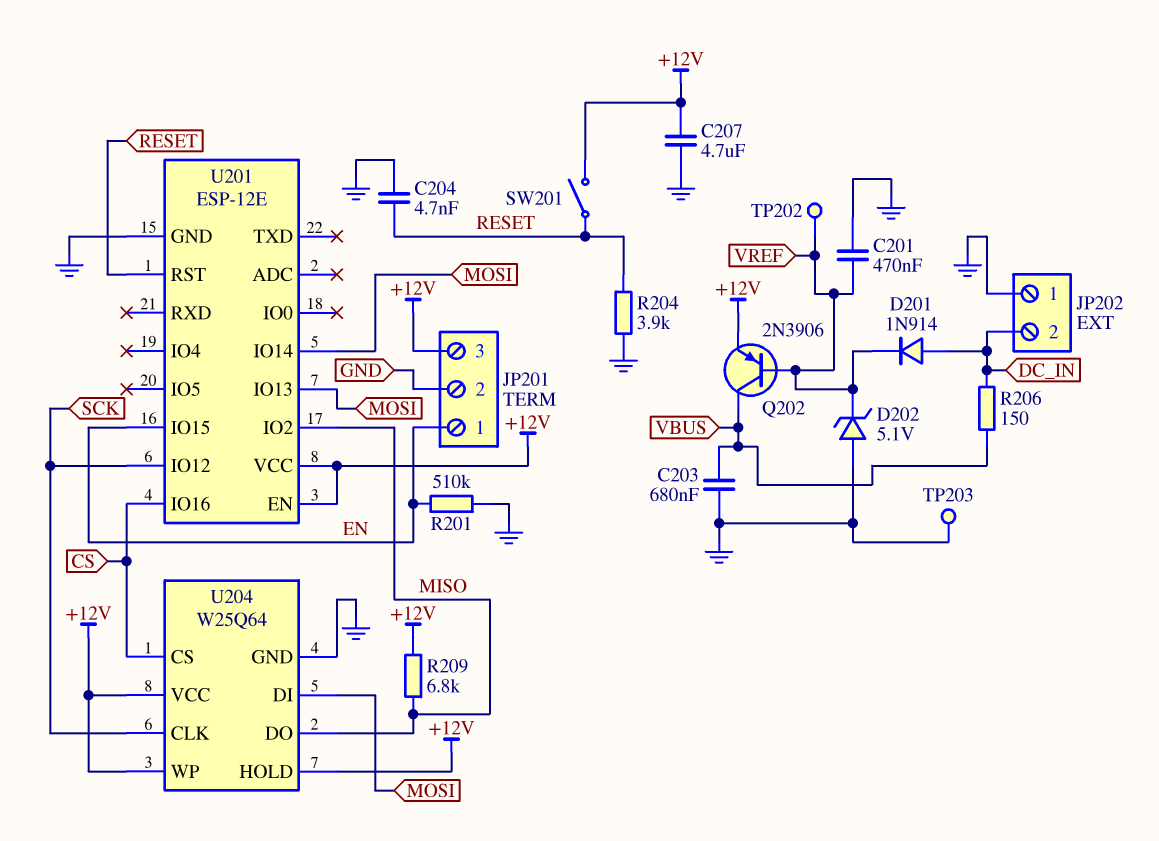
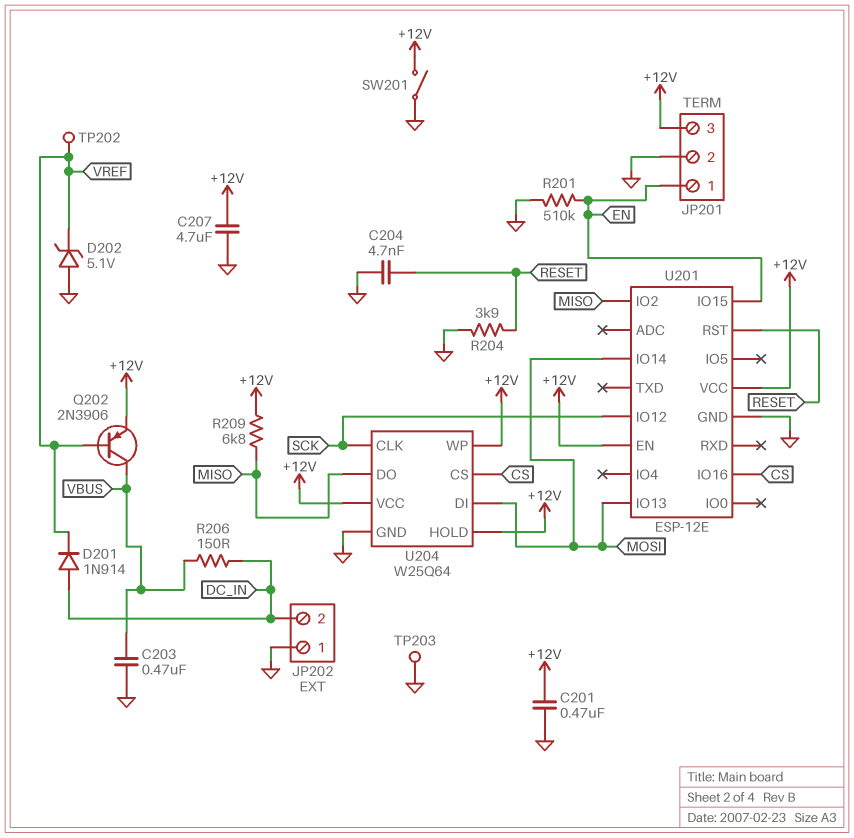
C201: 470nF (GND, VREF) -> 470nF (+12V, GND)
C203: 680nF (GND, VBUS) -> 470nF (GND, VBUS)
SW201: switch (+12V, RESET) -> switch (+12V, GND)

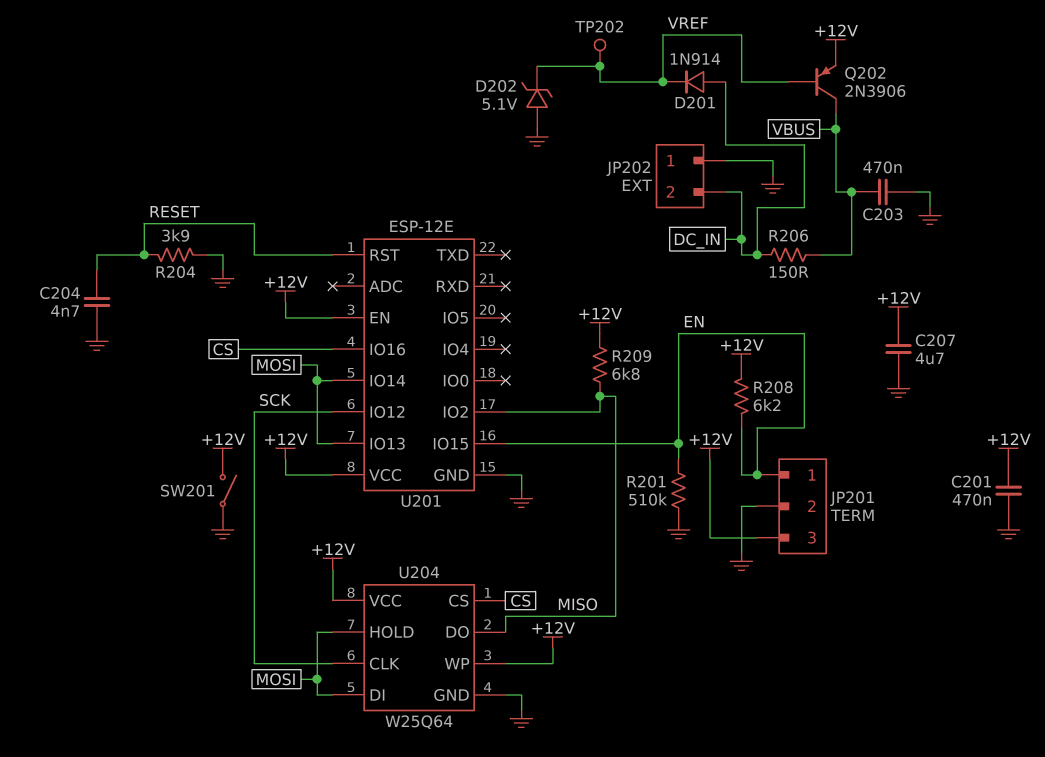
R208: none -> 6.2k (+12V, EN)
TP203: test point (GND) -> none
U204 pin HOLD: +12V -> MOSI

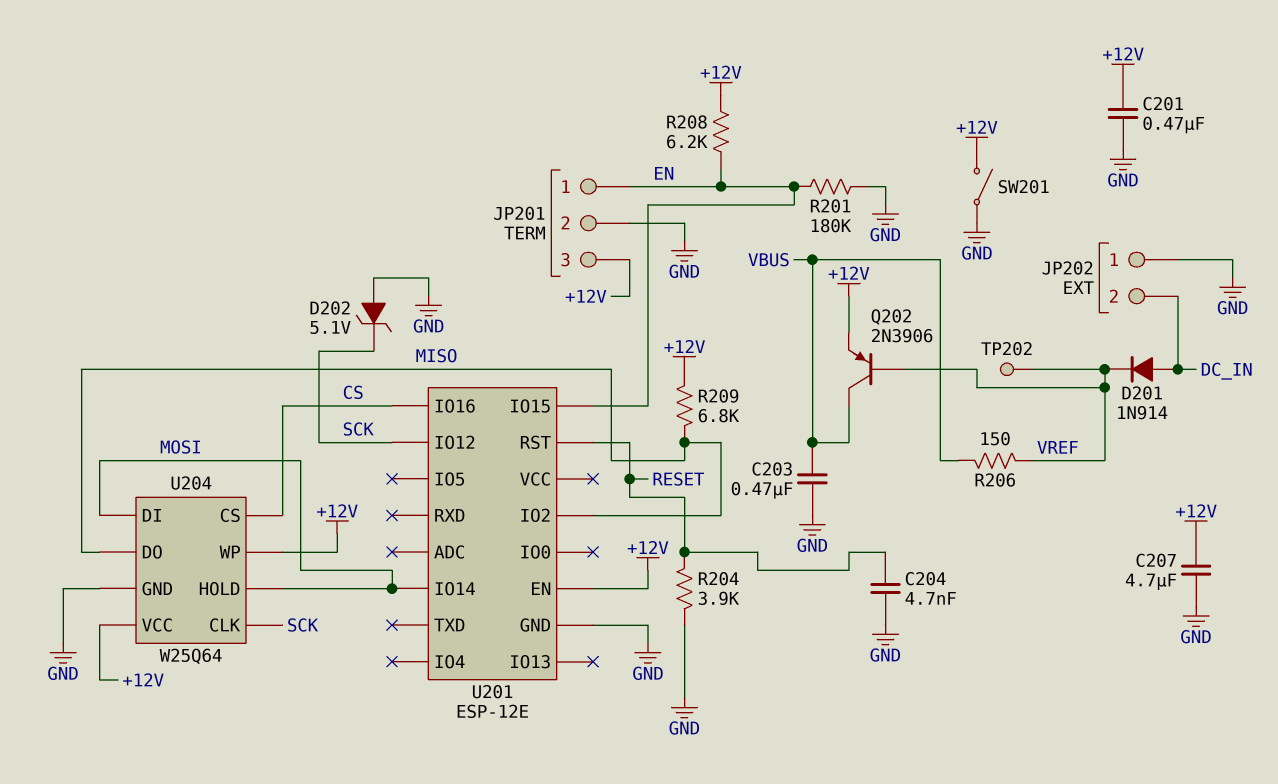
D202: zener 5.1V (A GND, K VREF) -> zener 5.1V (A GND, K SCK)
R201: 510k (EN, GND) -> 180k (EN, GND)
R206: 150 (DC_IN, VBUS) -> 150 (VBUS, VREF)
U201 pin IO13: MOSI -> none
U201 pin VCC: +12V -> none

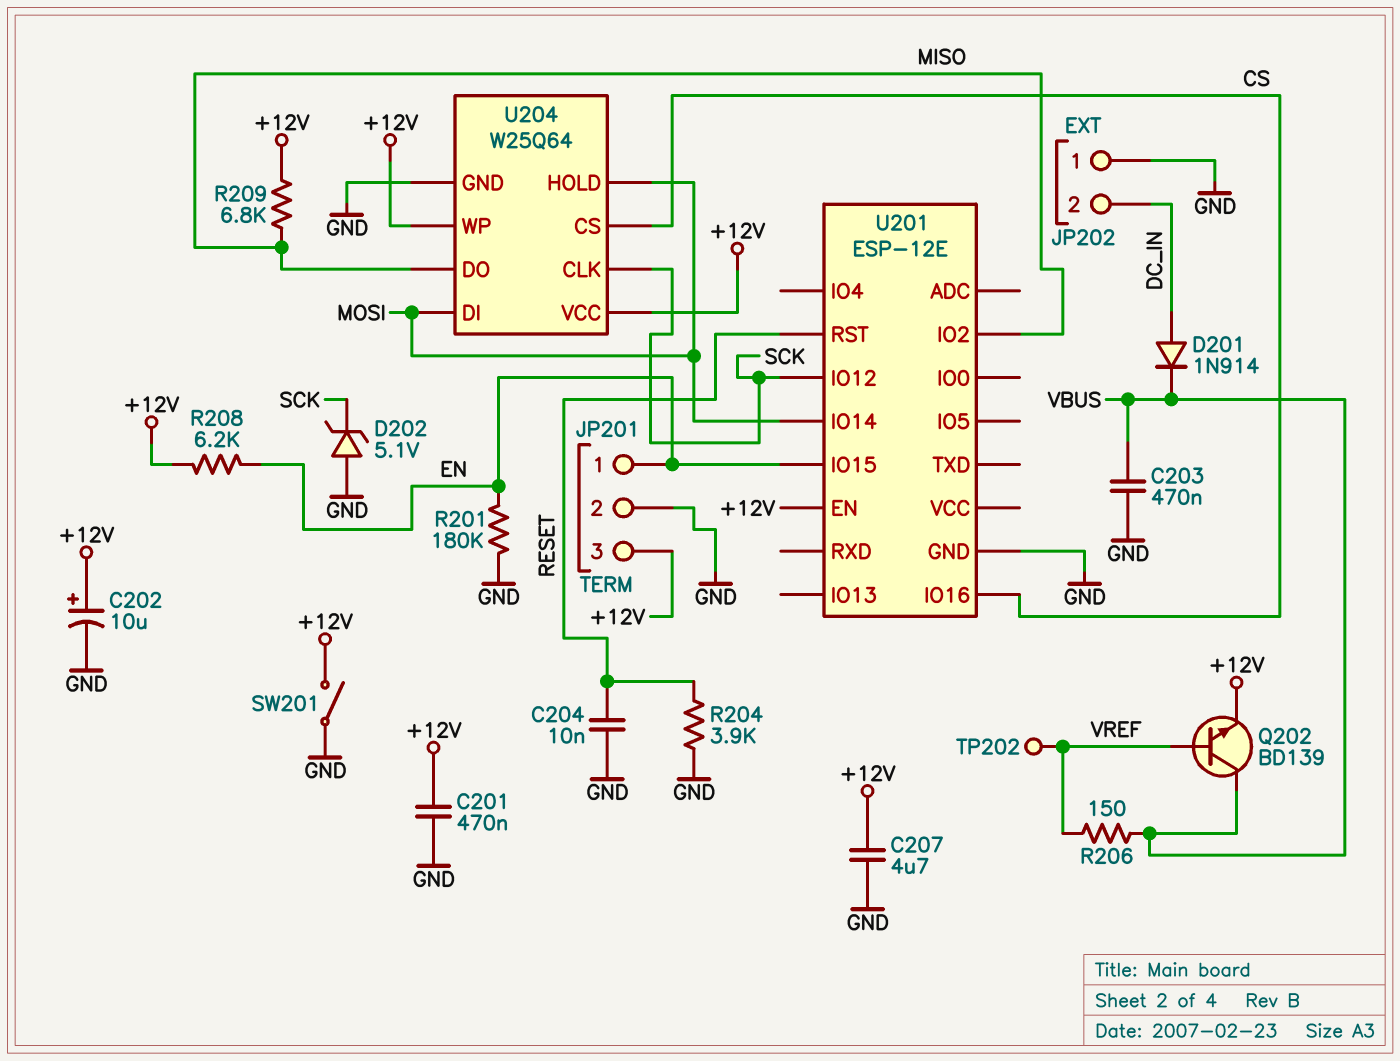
C202: none -> 10uF (plus +12V, minus GND)
C204: 4.7nF (GND, RESET) -> 10nF (GND, RESET)
D201: diode 1N914 (A DC_IN, K VREF) -> diode 1N914 (A DC_IN, K VBUS)
Q202: PNP 2N3906 (B VREF, C VBUS, E +12V) -> NPN BD139 (B VREF, C VBUS, E +12V)

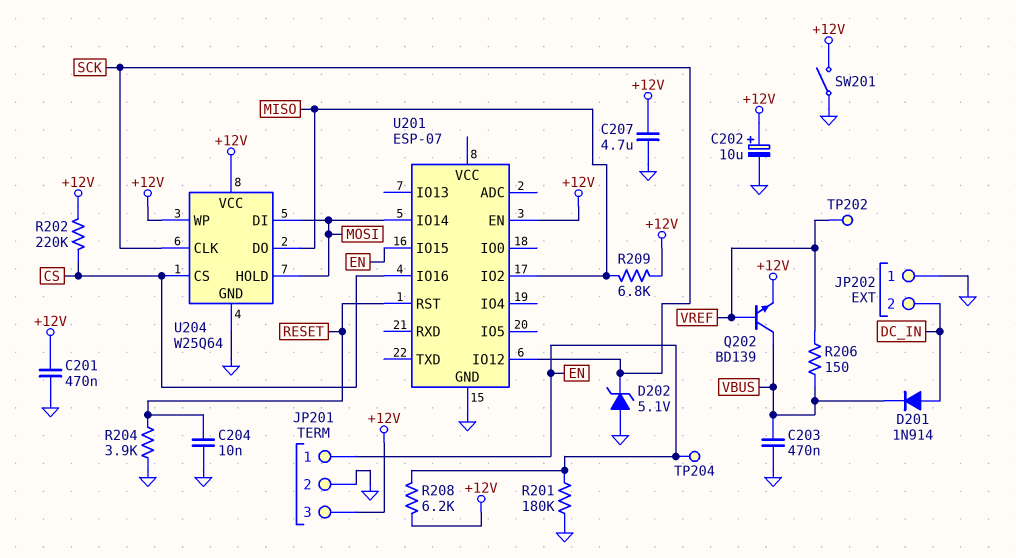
R202: none -> 220k (+12V, CS)
TP204: none -> test point (EN)
U201: ESP-12E -> ESP-07

